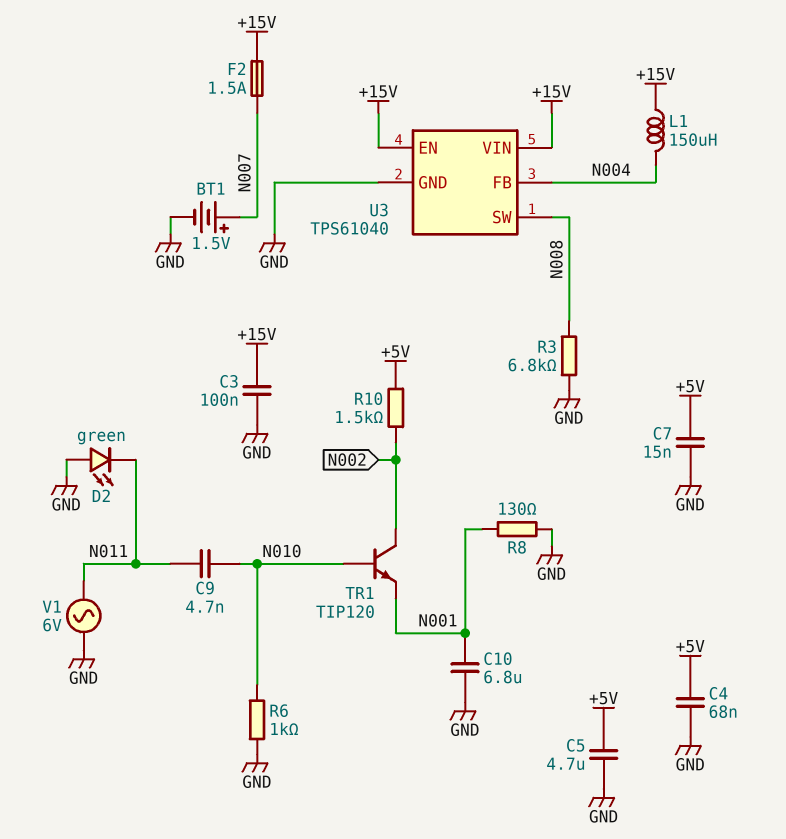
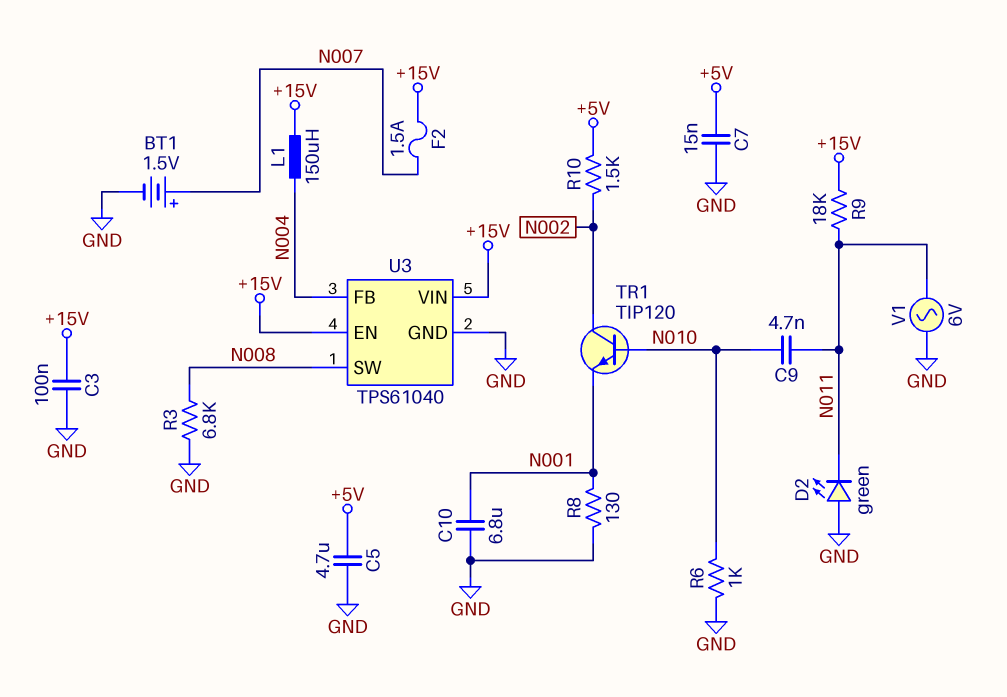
C4: 68nF (+5V, GND) -> none
R9: none -> 18k (+15V, N011)

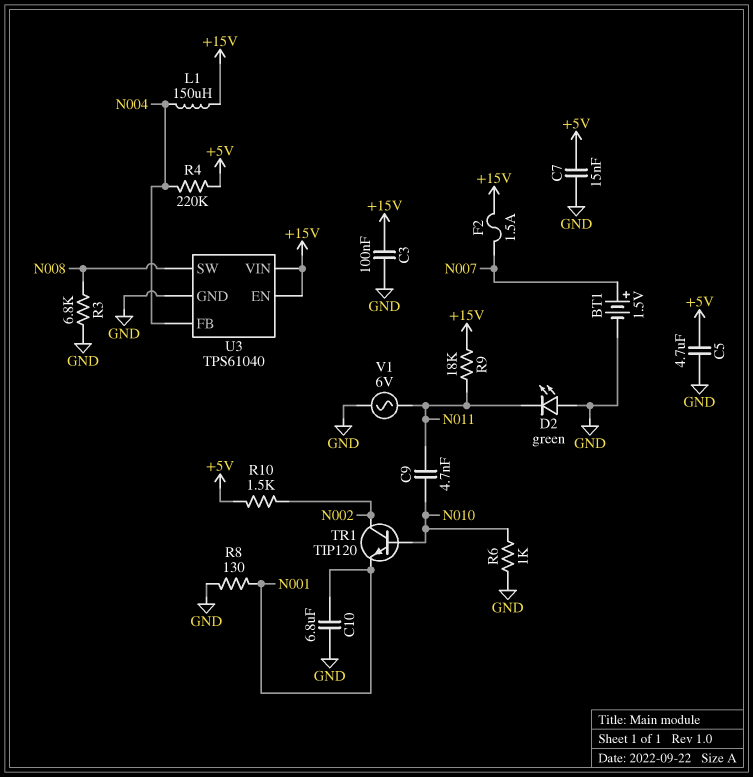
R4: none -> 220k (+5V, N004)

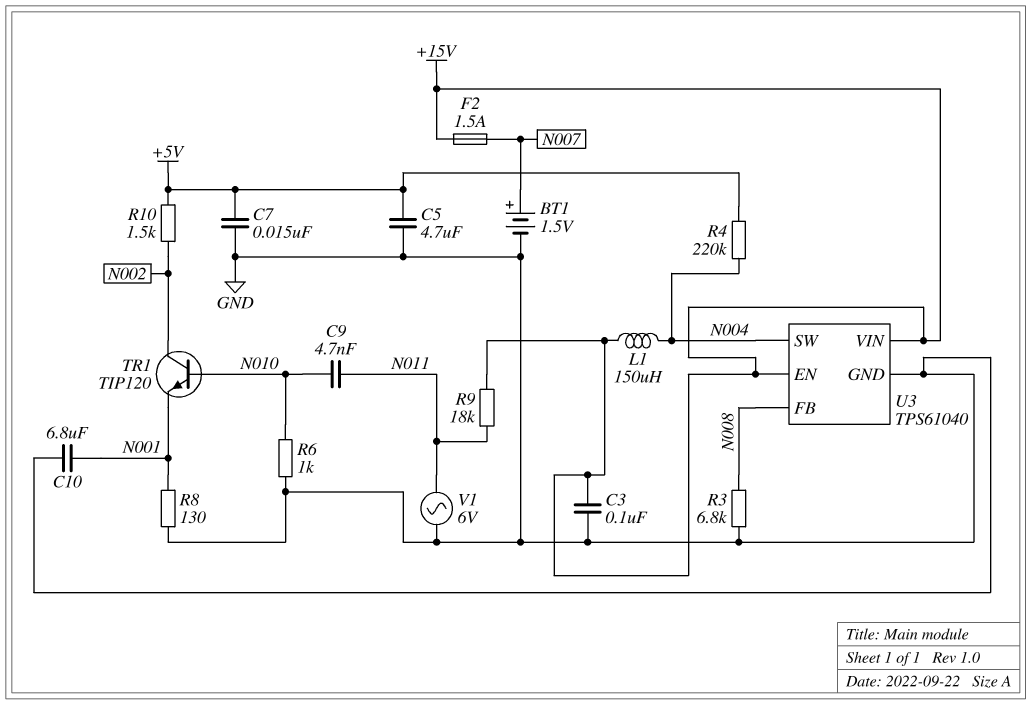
D2: LED green (A GND, K N011) -> none
U3 pin FB: N004 -> N008
U3 pin SW: N008 -> N004

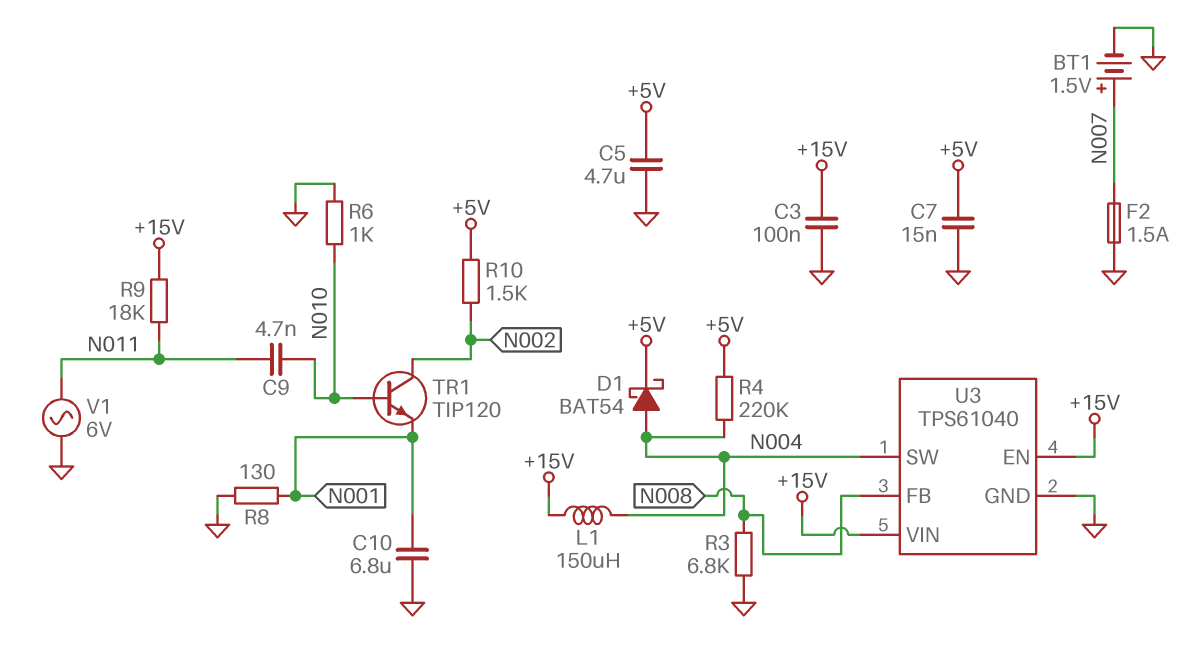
D1: none -> schottky BAT54 (A N004, K +5V)
F2: 1.5A (+15V, N007) -> 1.5A (GND, N007)

